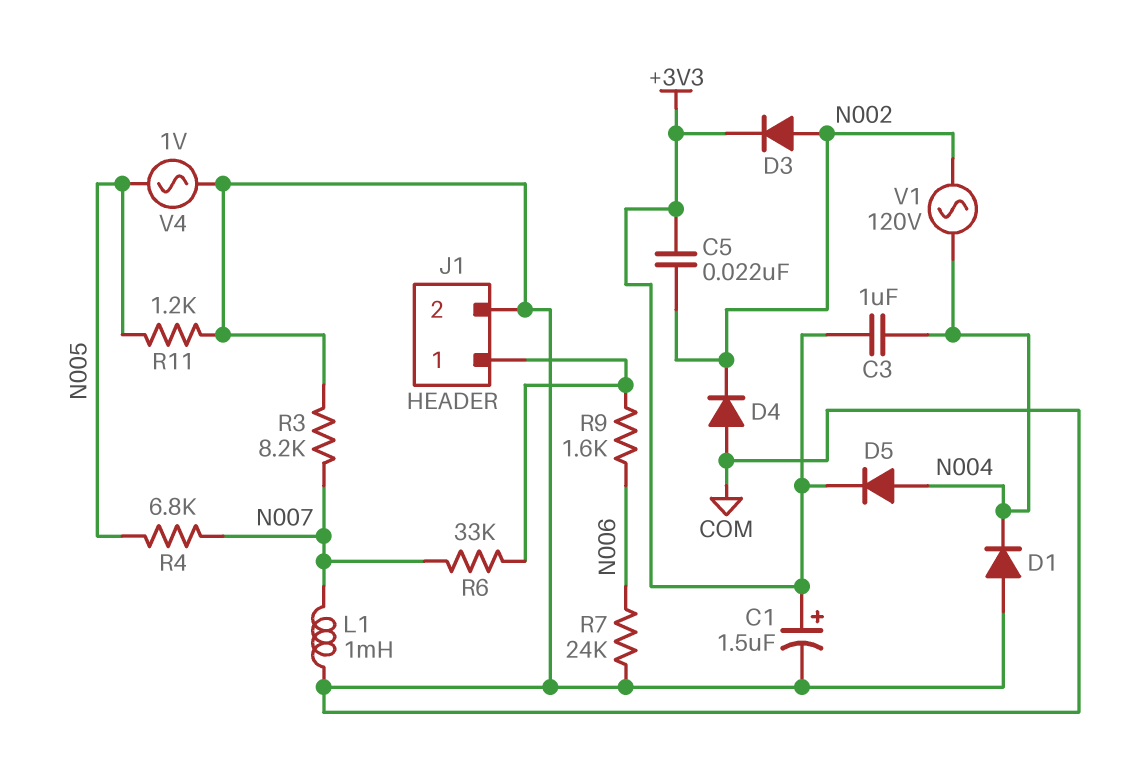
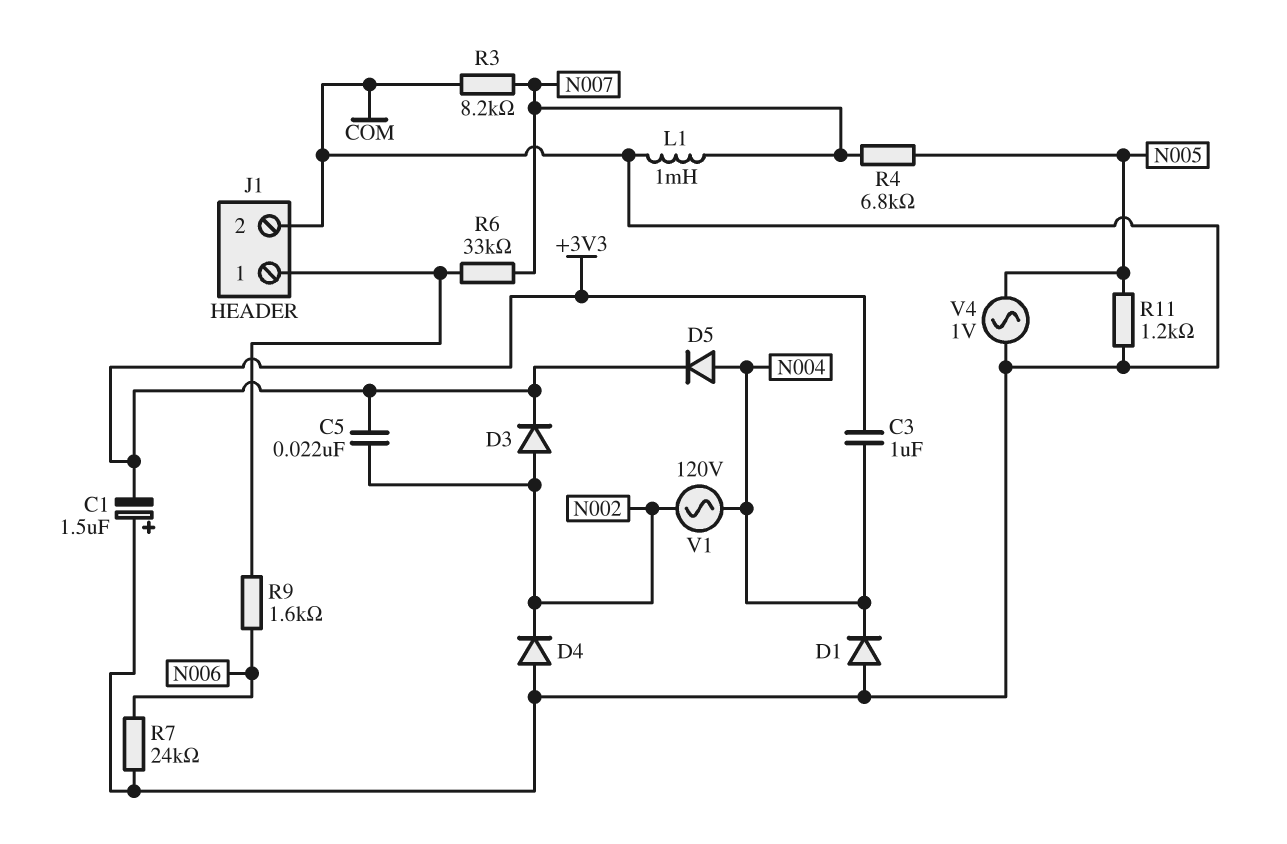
C1: 1.5uF (plus +3V3, minus COM) -> 1.5uF (plus COM, minus +3V3)

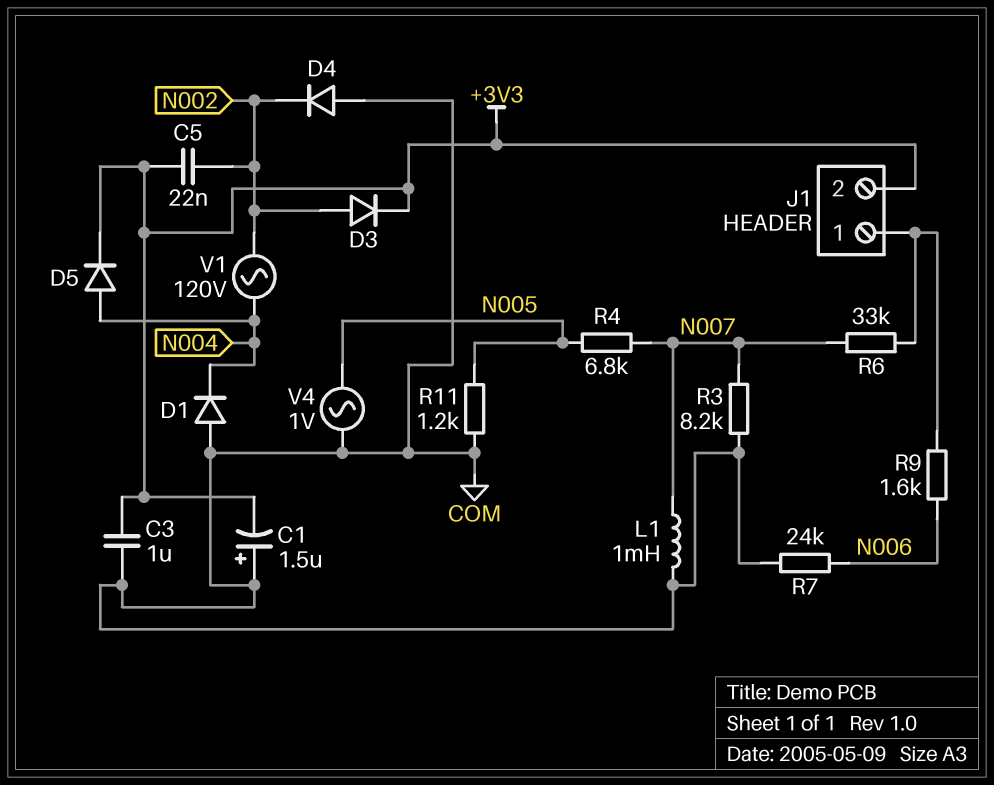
C3: 1uF (+3V3, N004) -> 1uF (+3V3, COM)
J1 pin 2: COM -> +3V3

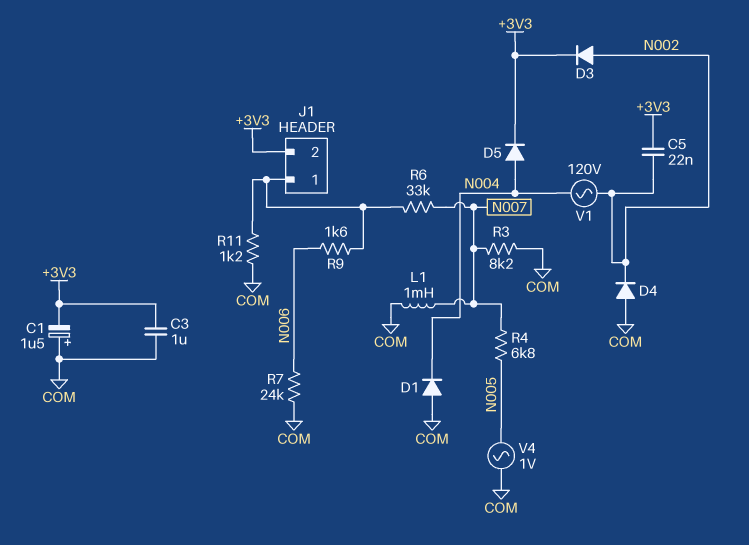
R11: 1.2k (COM, N005) -> 1.2k (COM, J1/1)

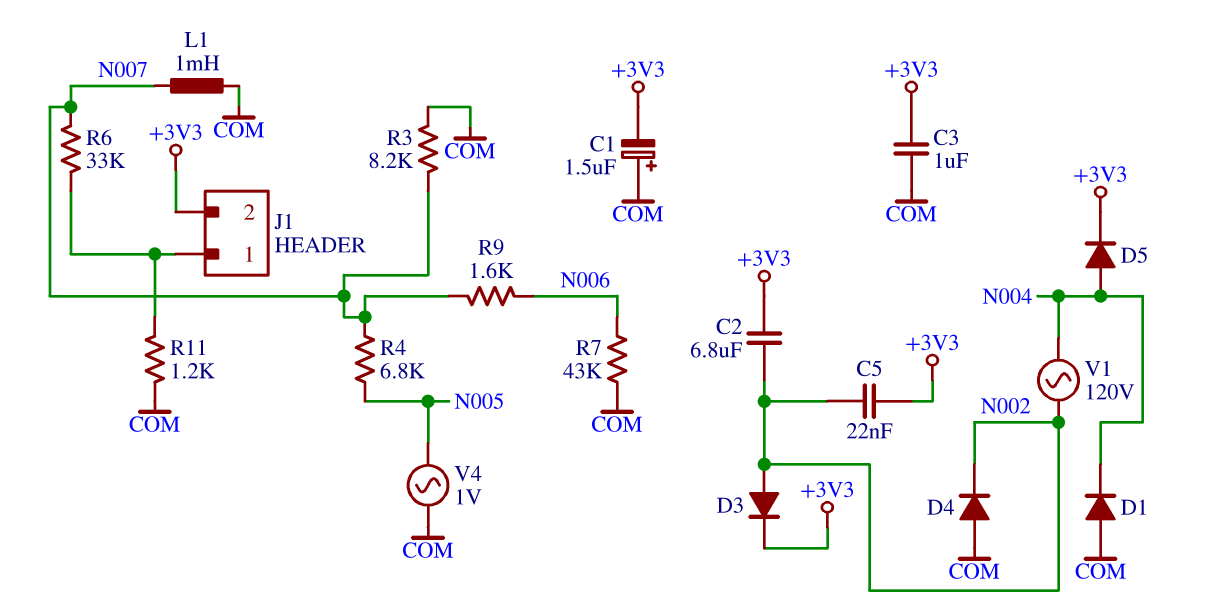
C2: none -> 6.8uF (+3V3, N002)
R7: 24k (COM, N006) -> 43k (COM, N006)
R9: 1.6k (J1/1, N006) -> 1.6k (N006, N007)

